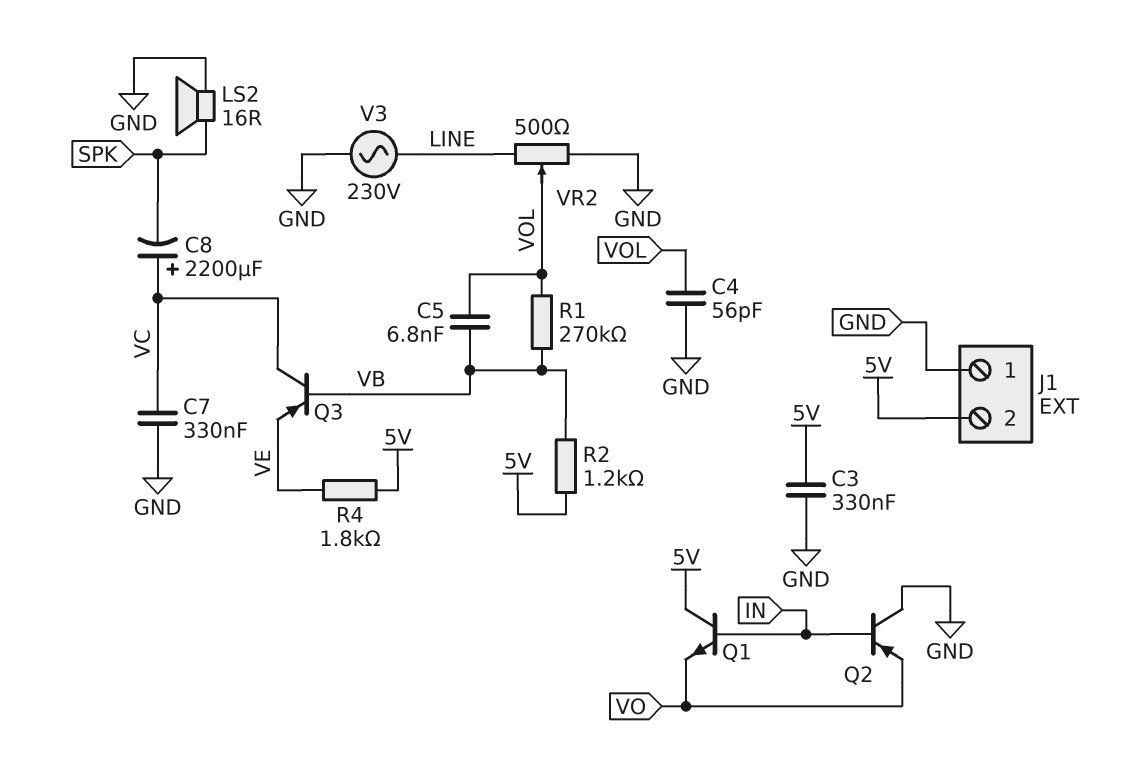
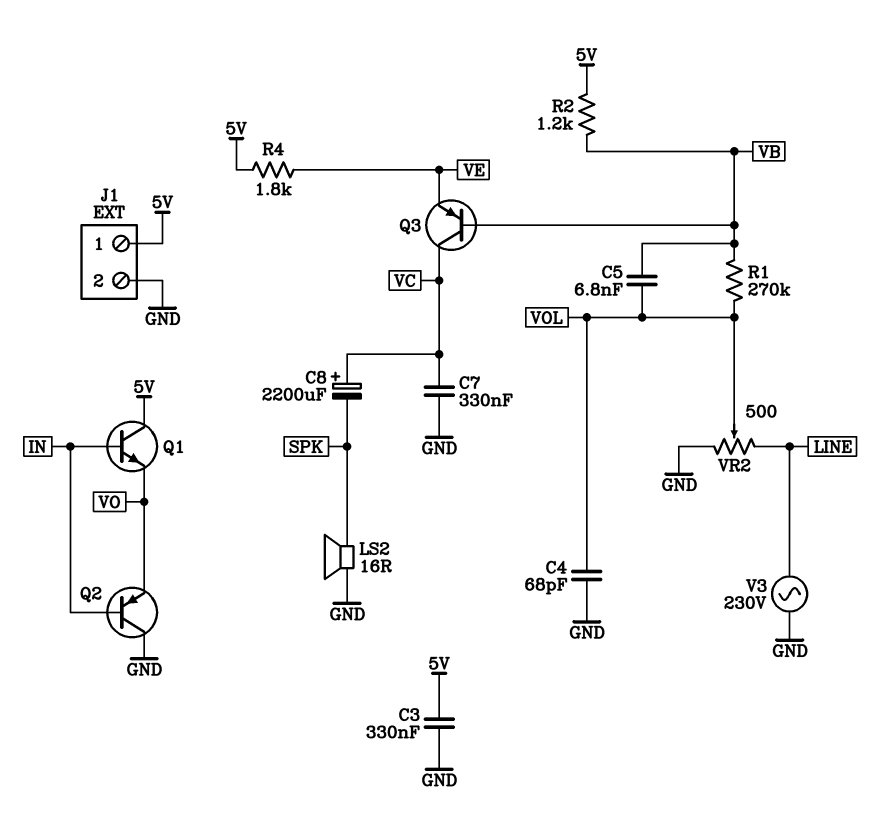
C4: 56pF (GND, VOL) -> 68pF (GND, VOL)
J1 pin 1: GND -> 5V
J1 pin 2: 5V -> GND

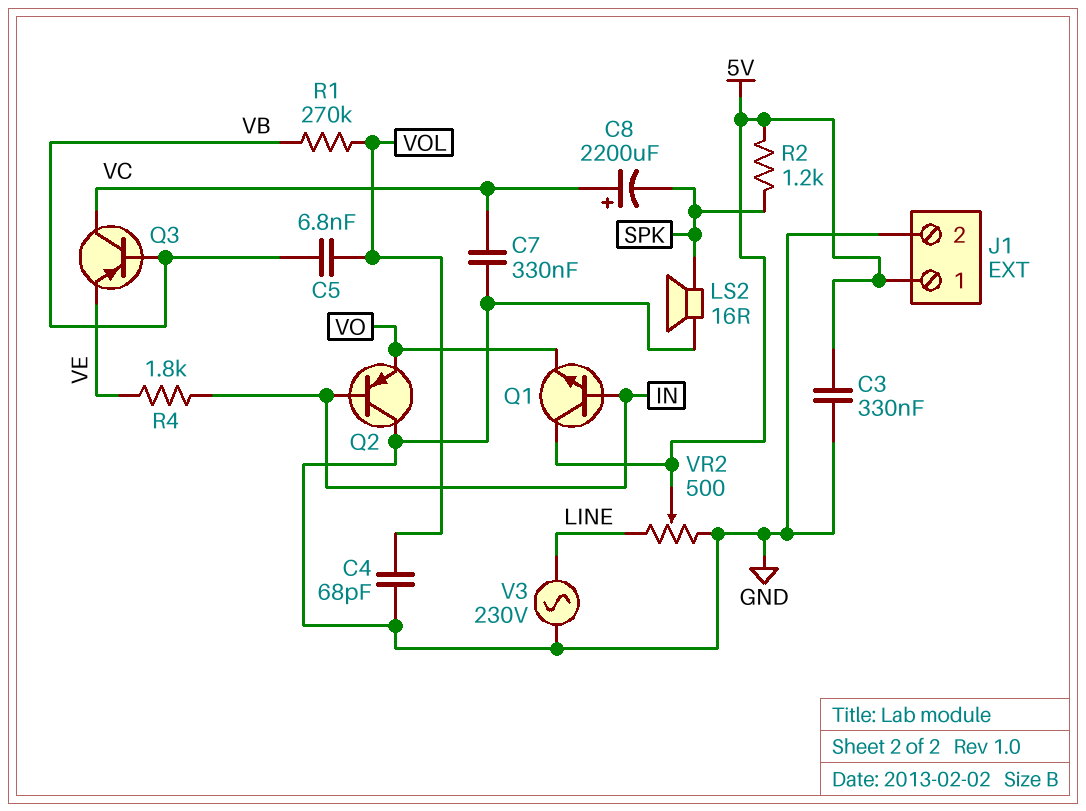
R2: 1.2k (5V, VB) -> 1.2k (5V, SPK)
R4: 1.8k (5V, VE) -> 1.8k (IN, VE)
VR2: 500 (GND, LINE, wiper VOL) -> 500 (GND, LINE, wiper 5V)

